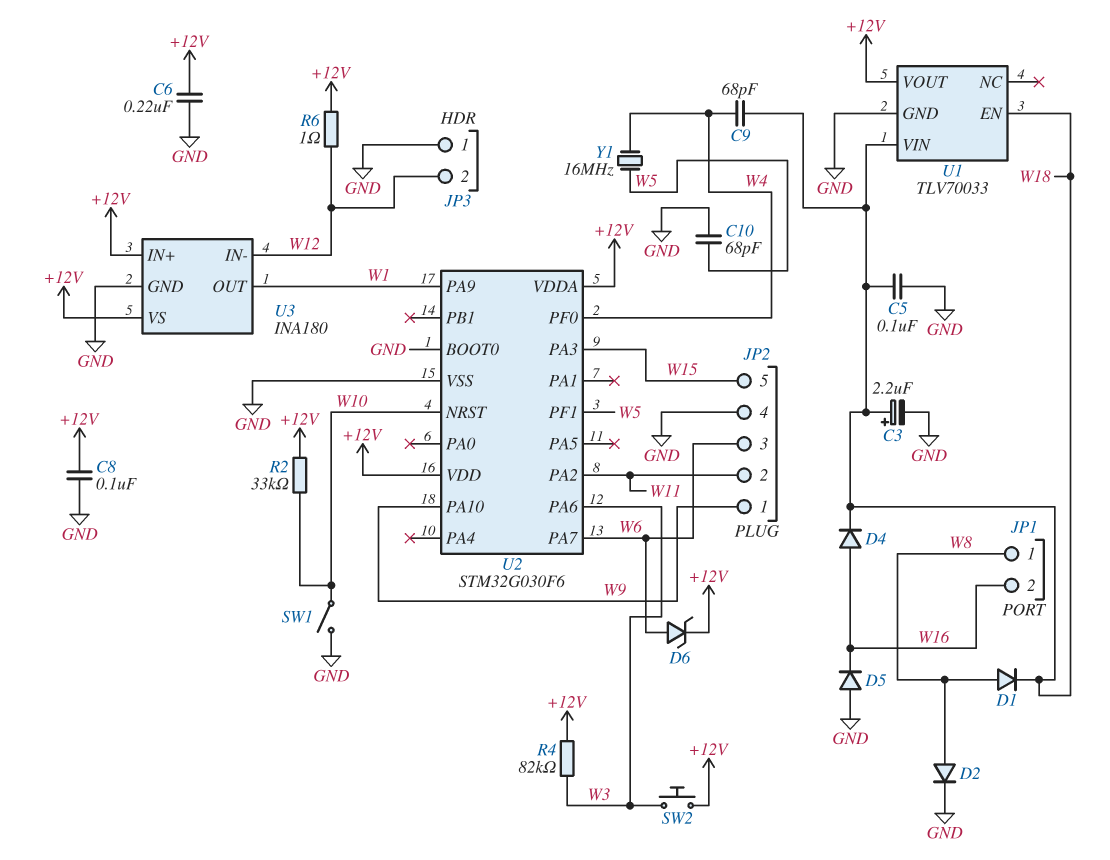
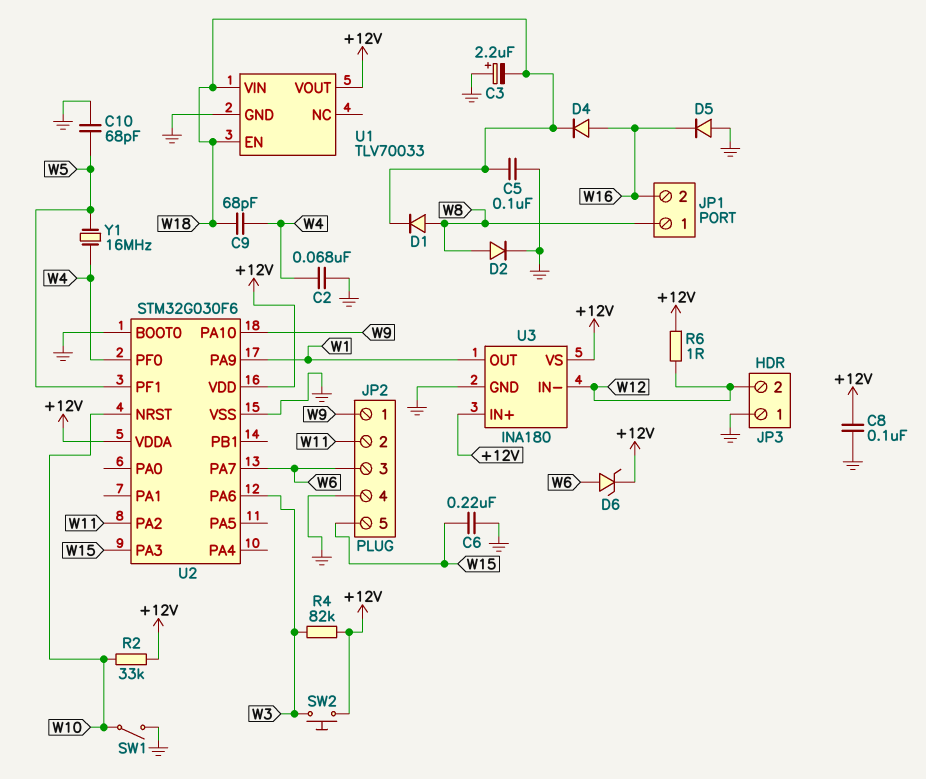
C2: none -> 68nF (GND, W4)
C3: 2.2uF (plus W18, minus GND) -> 2.2uF (plus GND, minus W18)
C6: 220nF (+12V, GND) -> 220nF (GND, W15)

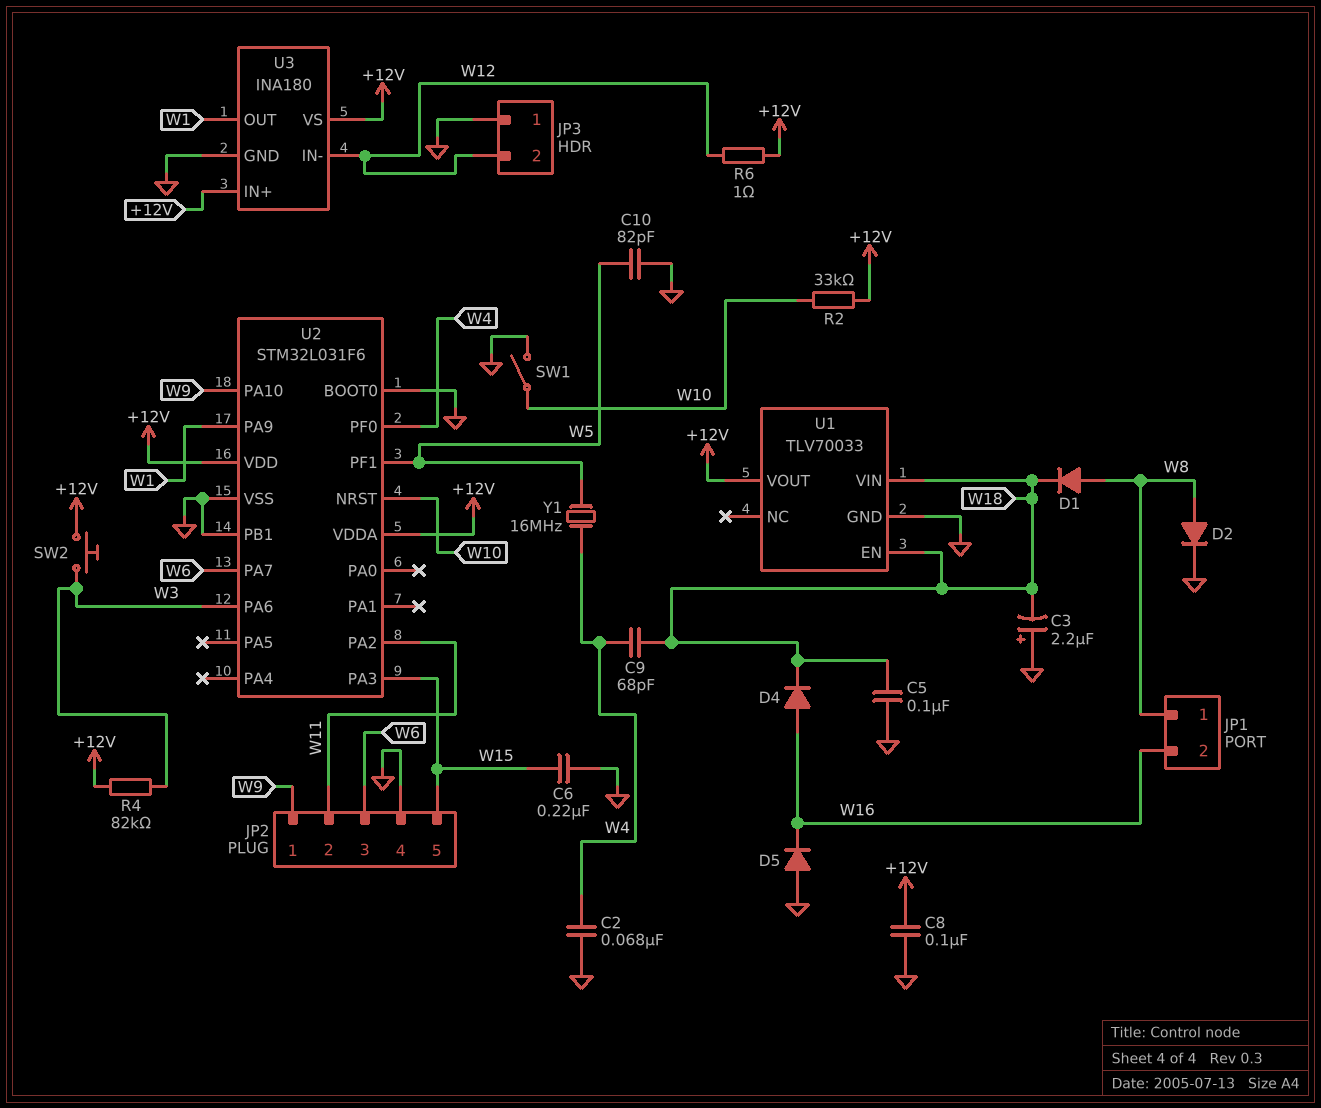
C10: 68pF (GND, W5) -> 82pF (GND, W5)
D6: zener (A W6, K +12V) -> none
U2: STM32G030F6 -> STM32L031F6
U2 pin PB1: none -> GND

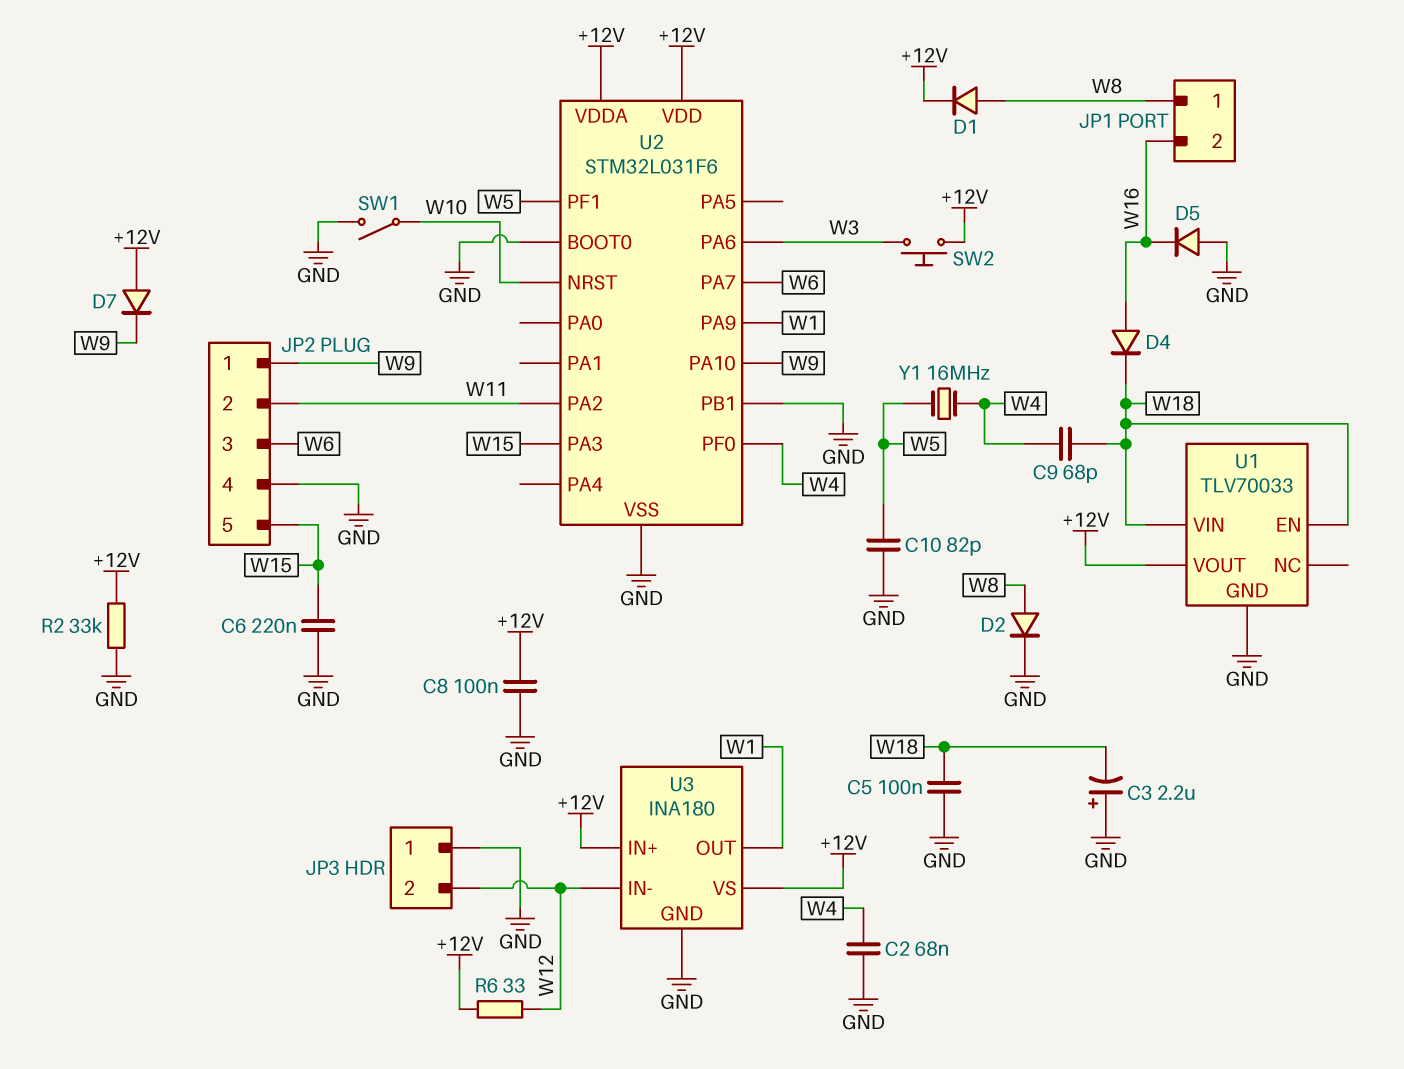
D1: diode (A W8, K W18) -> diode (A W8, K +12V)
D7: none -> diode (A +12V, K W9)
R2: 33k (+12V, W10) -> 33k (+12V, GND)
R4: 82k (+12V, W3) -> none
R6: 1 (+12V, W12) -> 33 (+12V, W12)

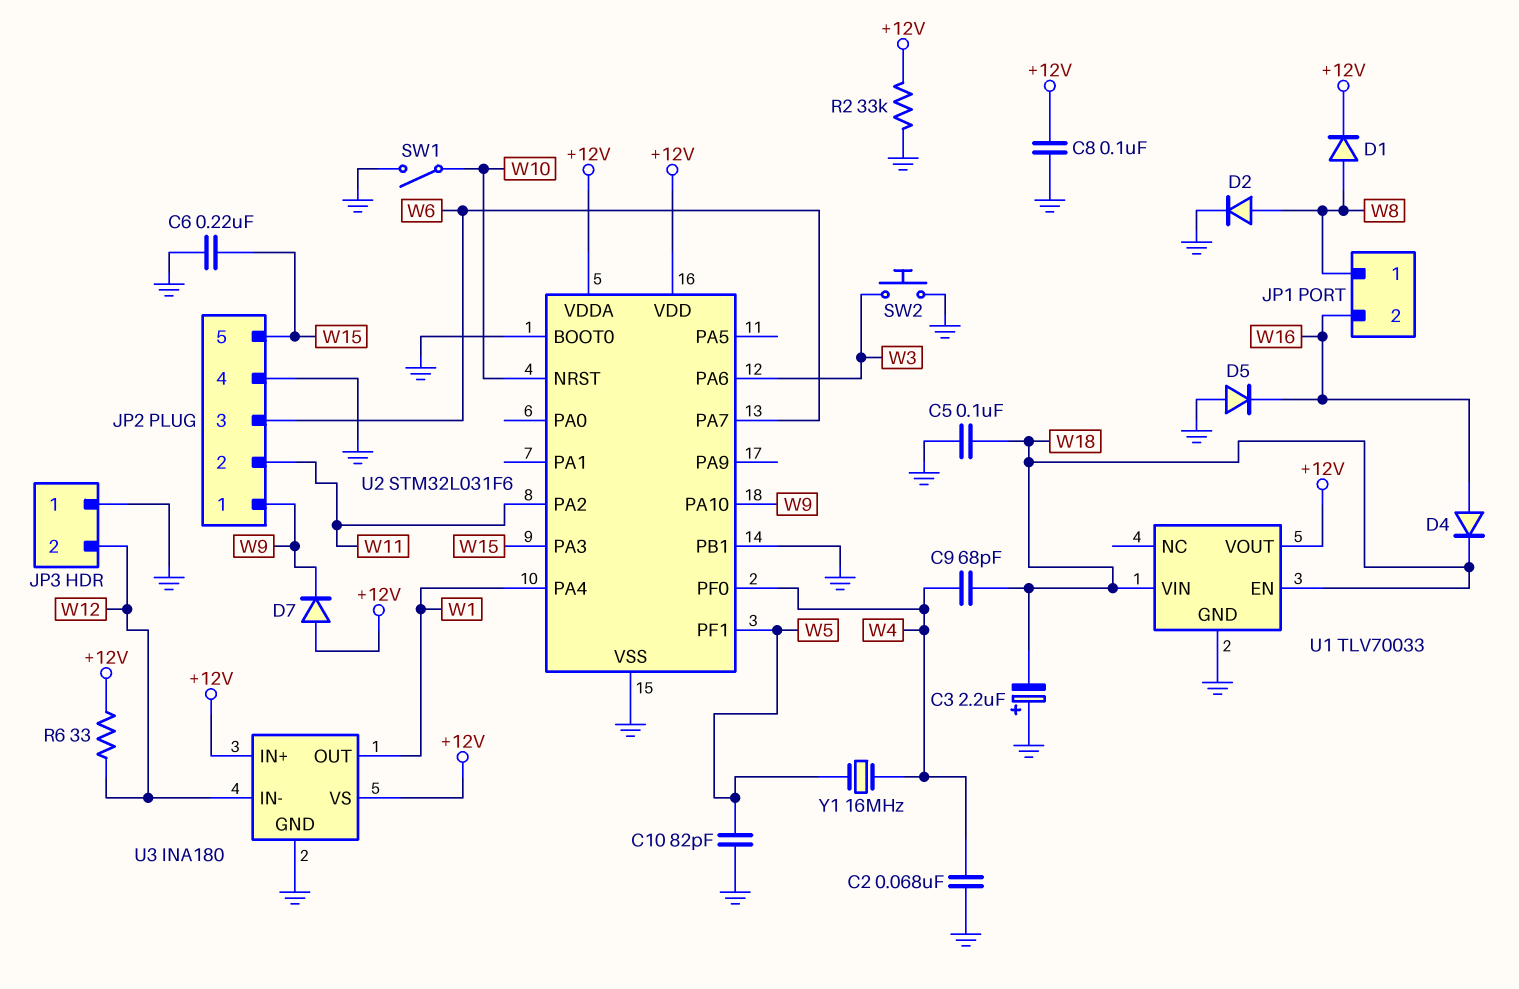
SW2: button (+12V, W3) -> button (GND, W3)
U2 pin PA4: none -> W1
U2 pin PA9: W1 -> none

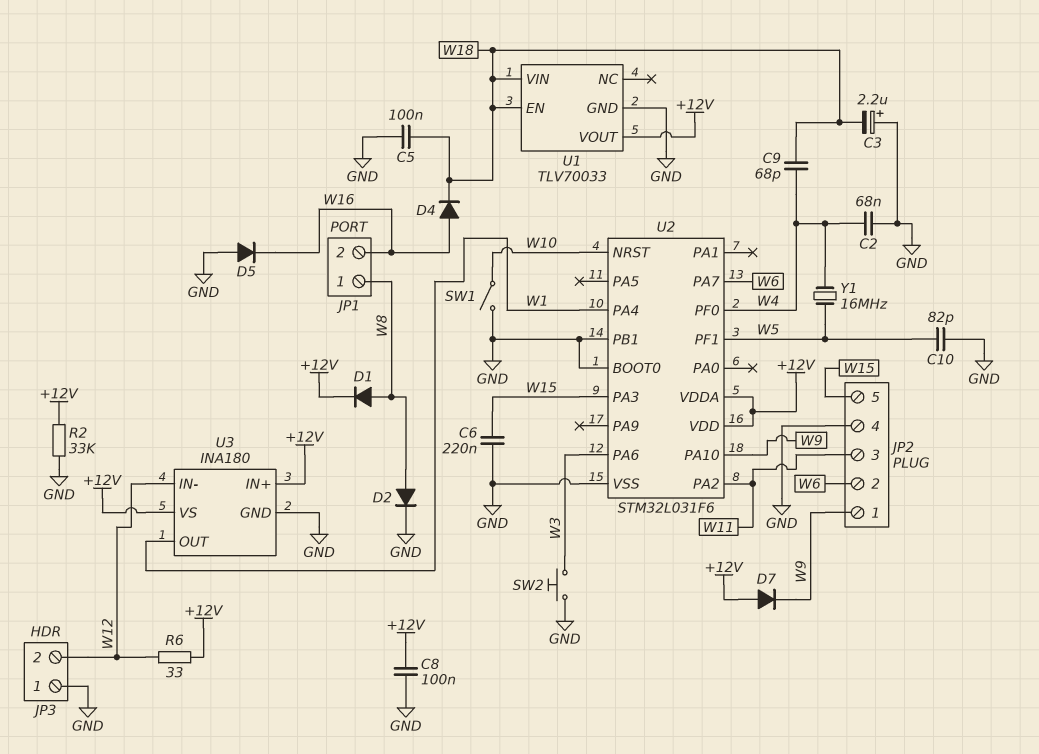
JP2 pin 2: W11 -> W6
JP2 pin 3: W6 -> W11

